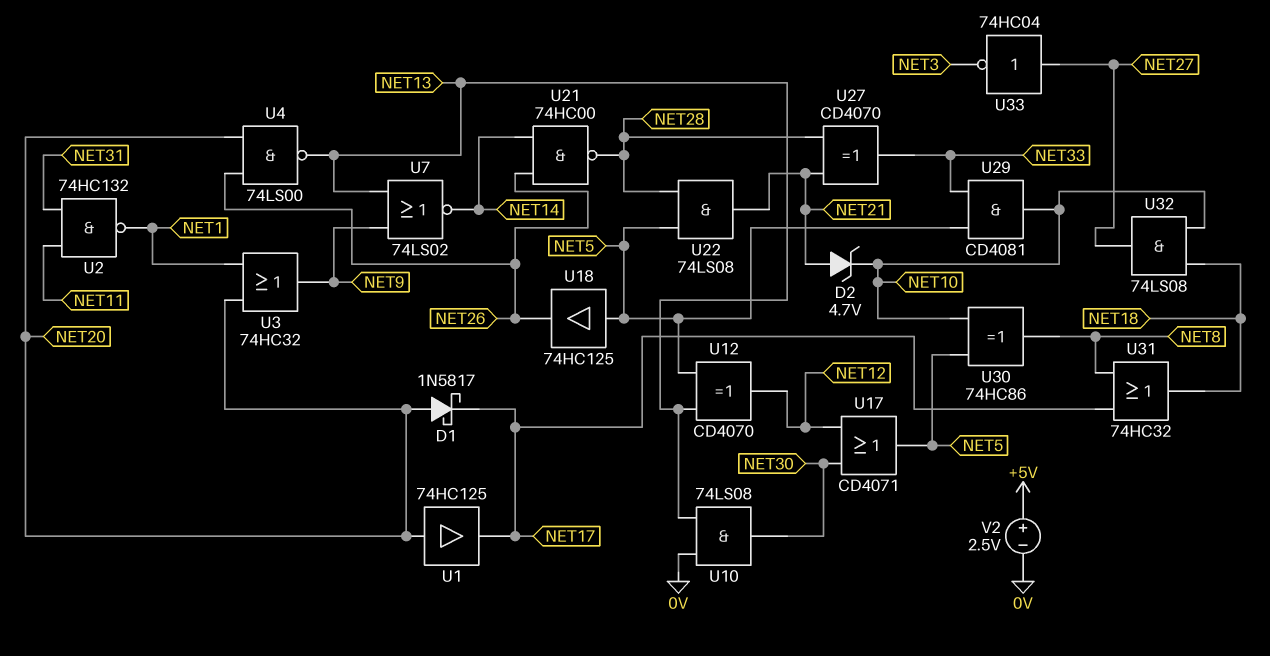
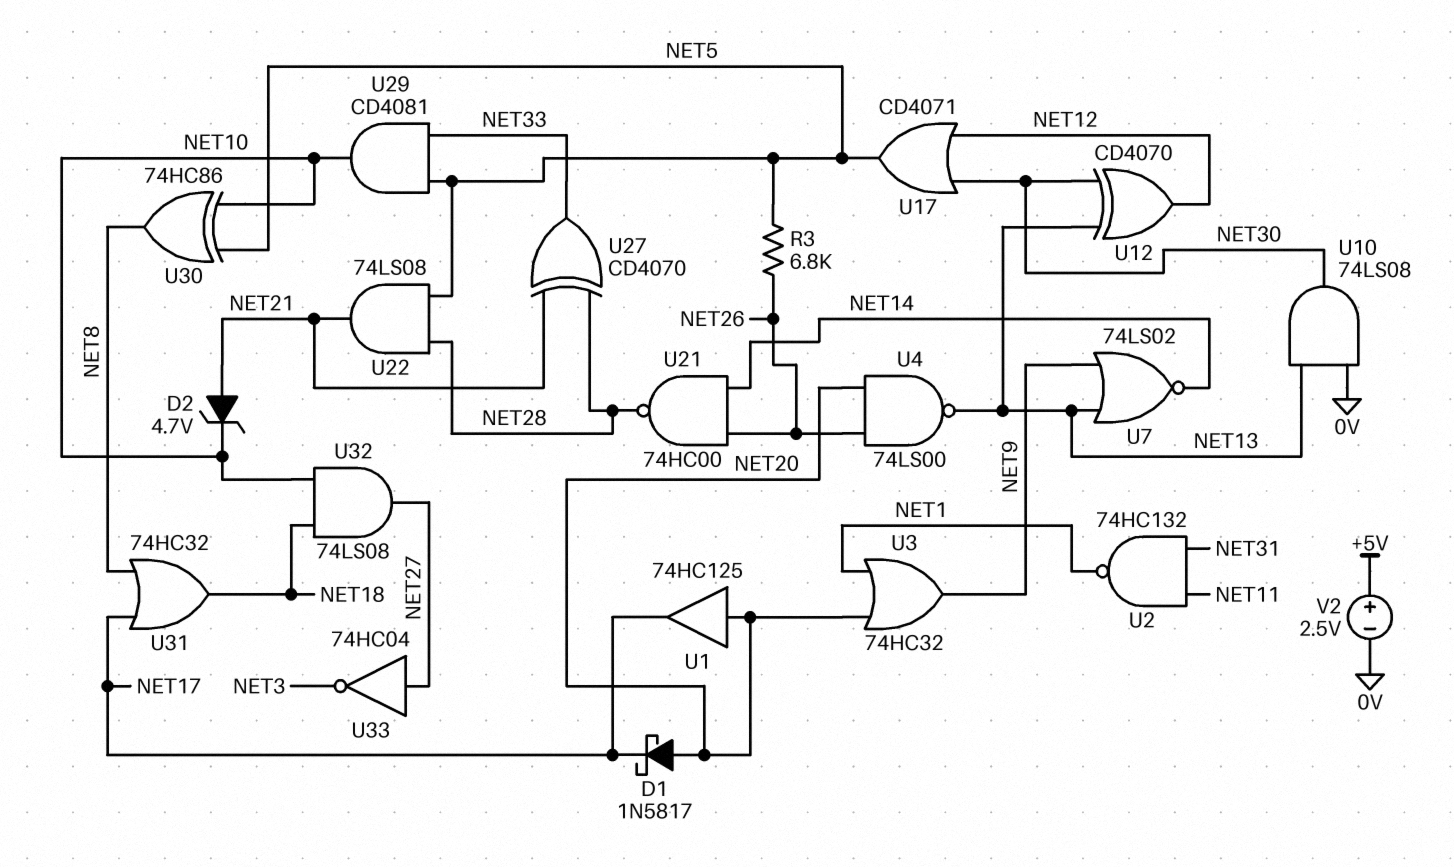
R3: none -> 6.8k (NET5, NET26)
U12: XOR CD4070 (in NET5, in NET13, out NET12) -> XOR CD4070 (in NET13, in NET30, out NET12)
U18: buffer 74HC125 (in NET5, out NET26) -> none

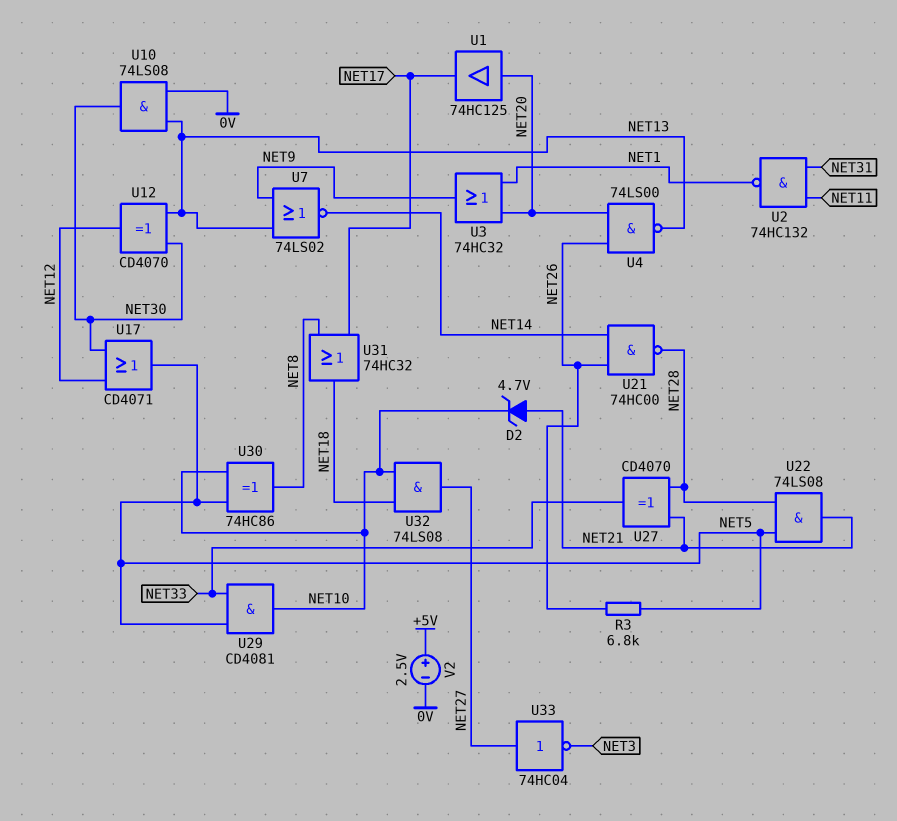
D1: schottky 1N5817 (A NET20, K NET17) -> none

